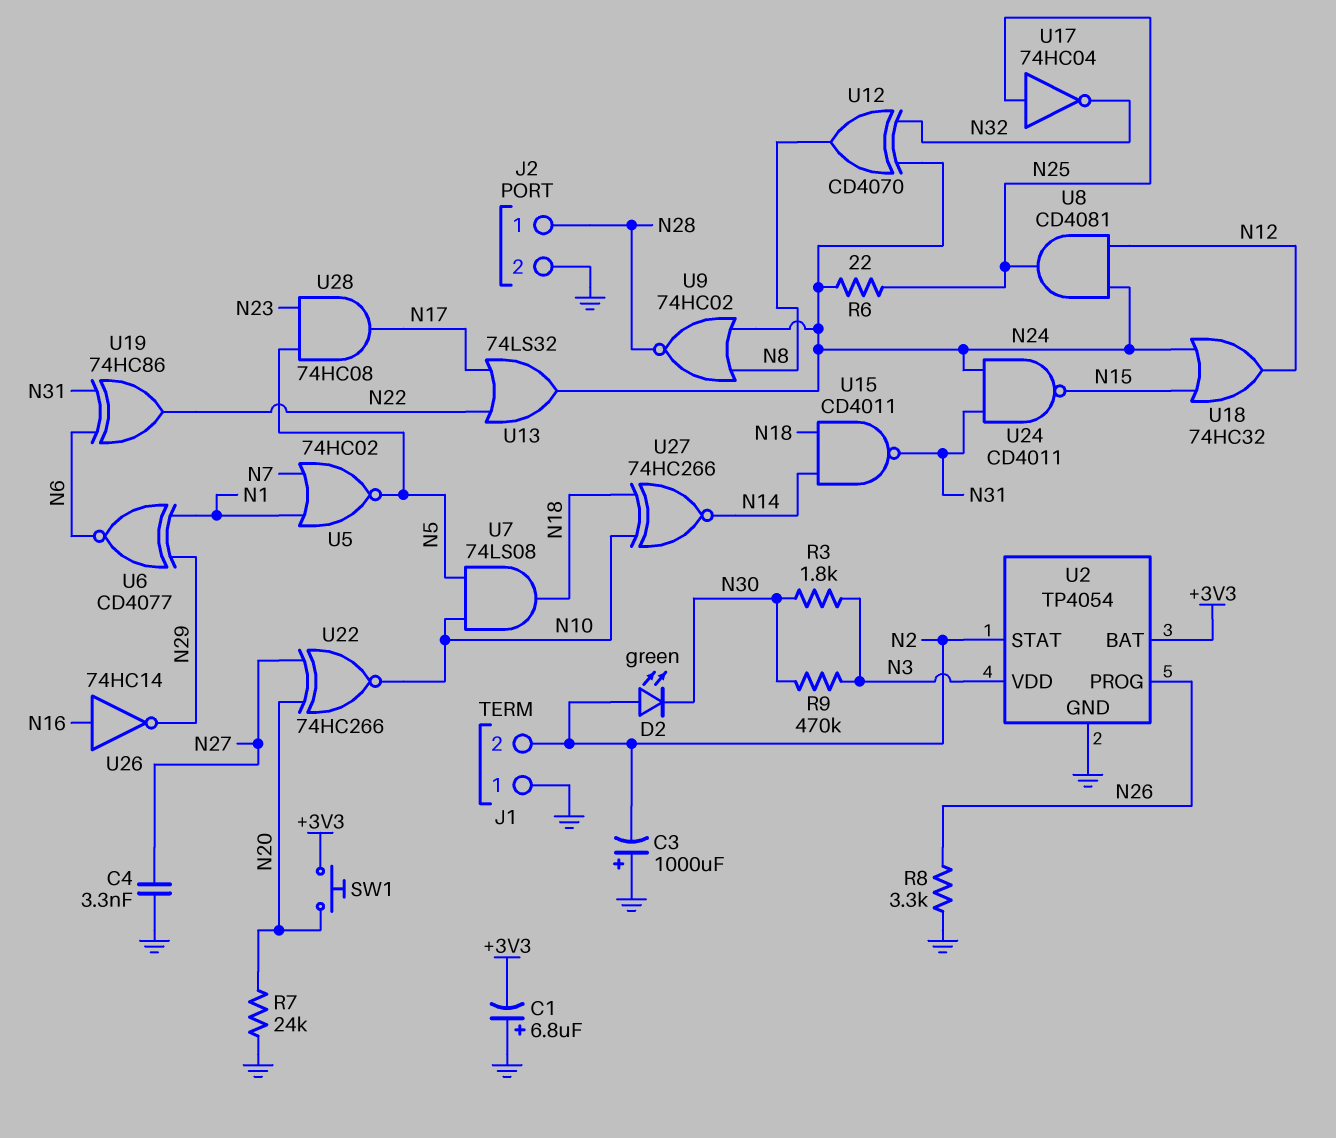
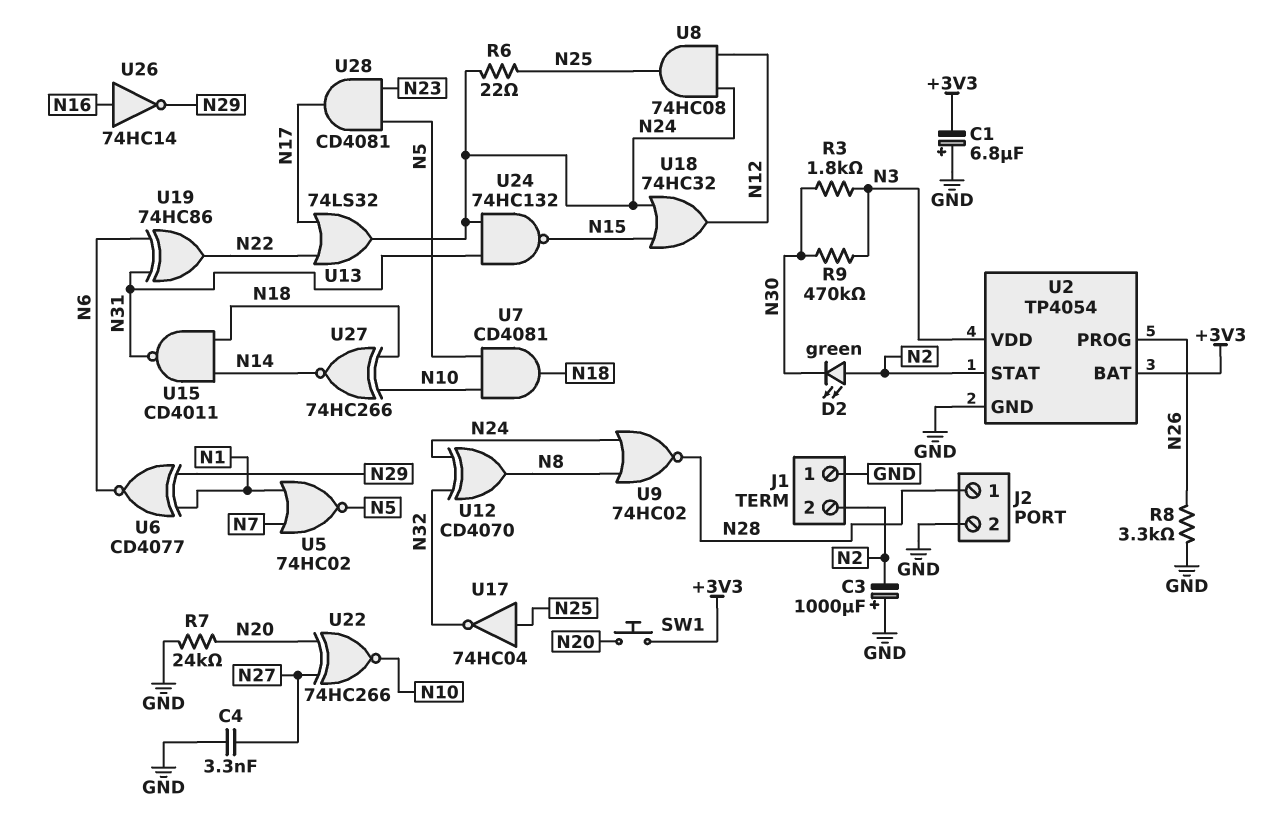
U7: AND 74LS08 (in N5, in N10, out N18) -> AND CD4081 (in N5, in N10, out N18)
U8: AND CD4081 (in N12, in N24, out N25) -> AND 74HC08 (in N12, in N24, out N25)
U24: NAND CD4011 (in N24, in N31, out N15) -> NAND 74HC132 (in N24, in N31, out N15)
U28: AND 74HC08 (in N5, in N23, out N17) -> AND CD4081 (in N5, in N23, out N17)

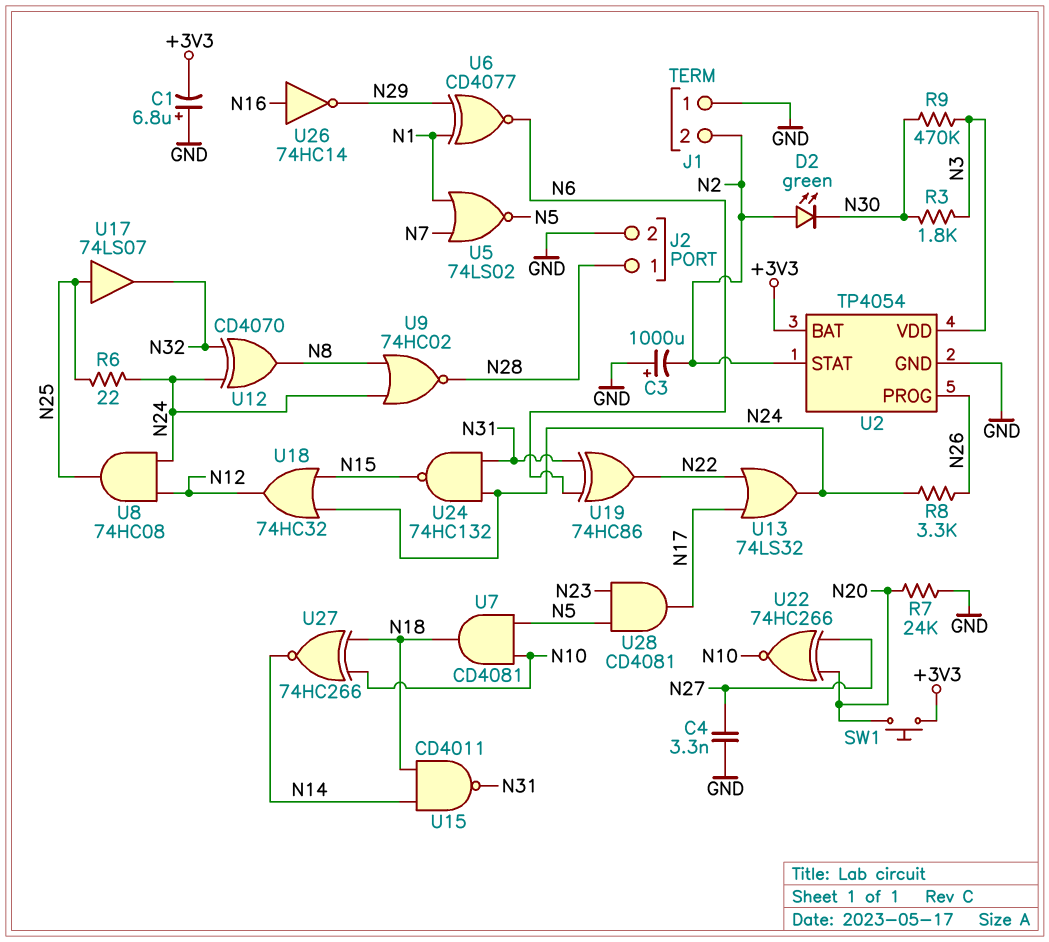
R8: 3.3k (GND, N26) -> 3.3k (N24, N26)
U5: NOR 74HC02 (in N1, in N7, out N5) -> NOR 74LS02 (in N1, in N7, out N5)
U17: NOT 74HC04 (in N25, out N32) -> buffer 74LS07 (in N25, out N32)

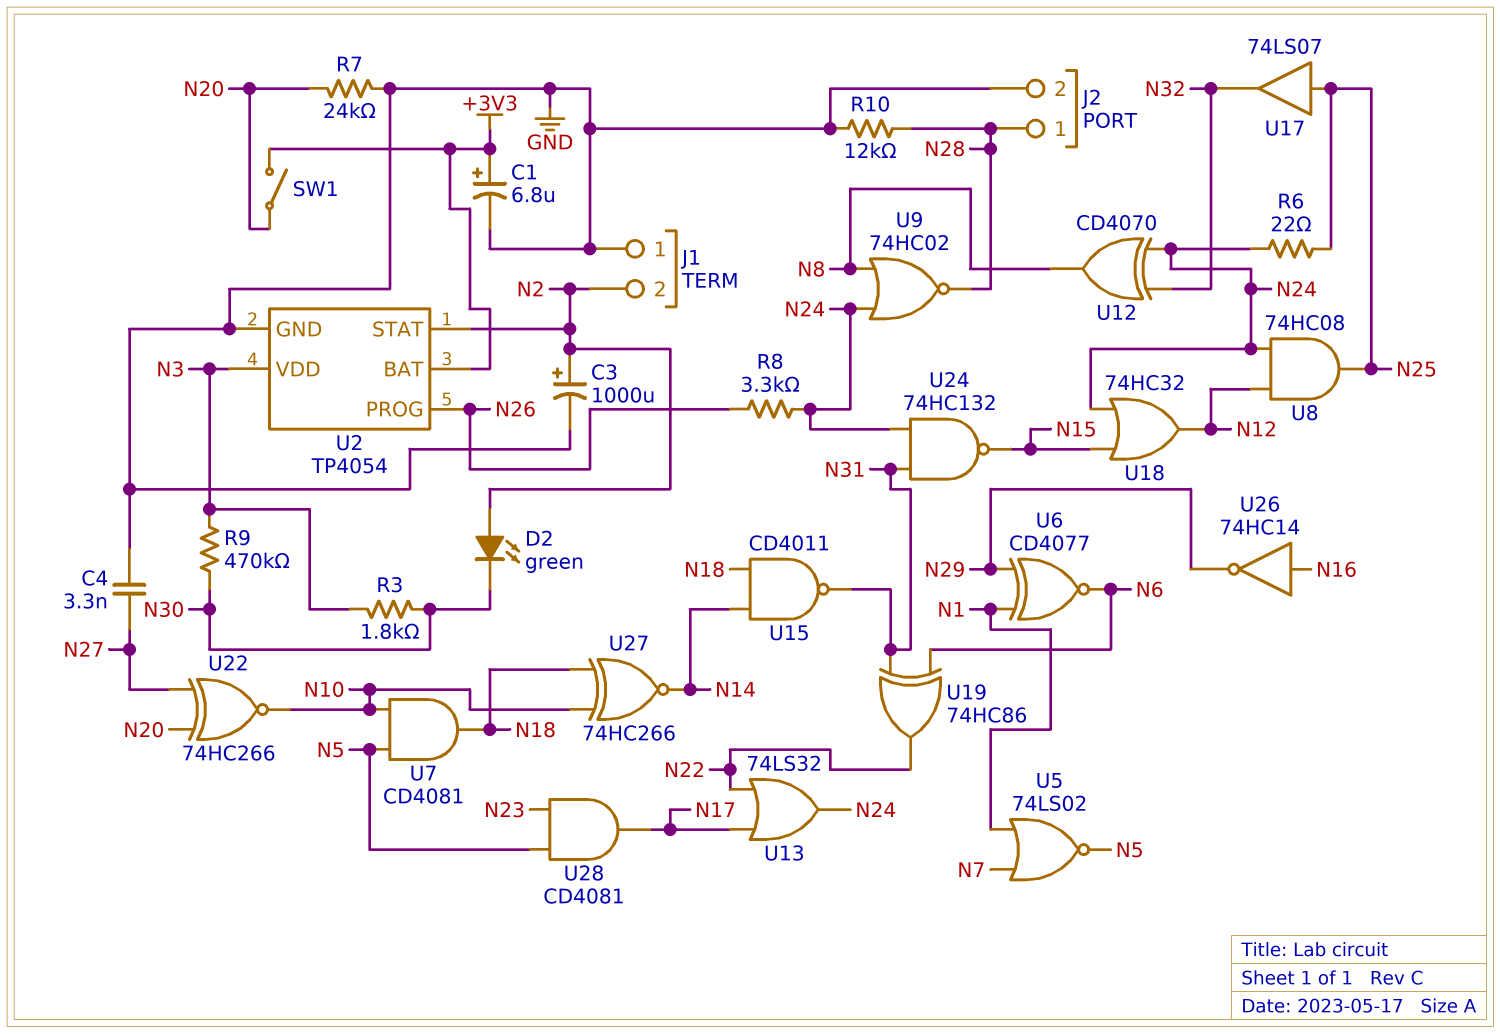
C1: 6.8uF (plus GND, minus +3V3) -> 6.8uF (plus +3V3, minus GND)
C3: 1000uF (plus GND, minus N2) -> 1000uF (plus N2, minus GND)
R10: none -> 12k (GND, N28)
SW1: button (+3V3, N20) -> switch (+3V3, N20)

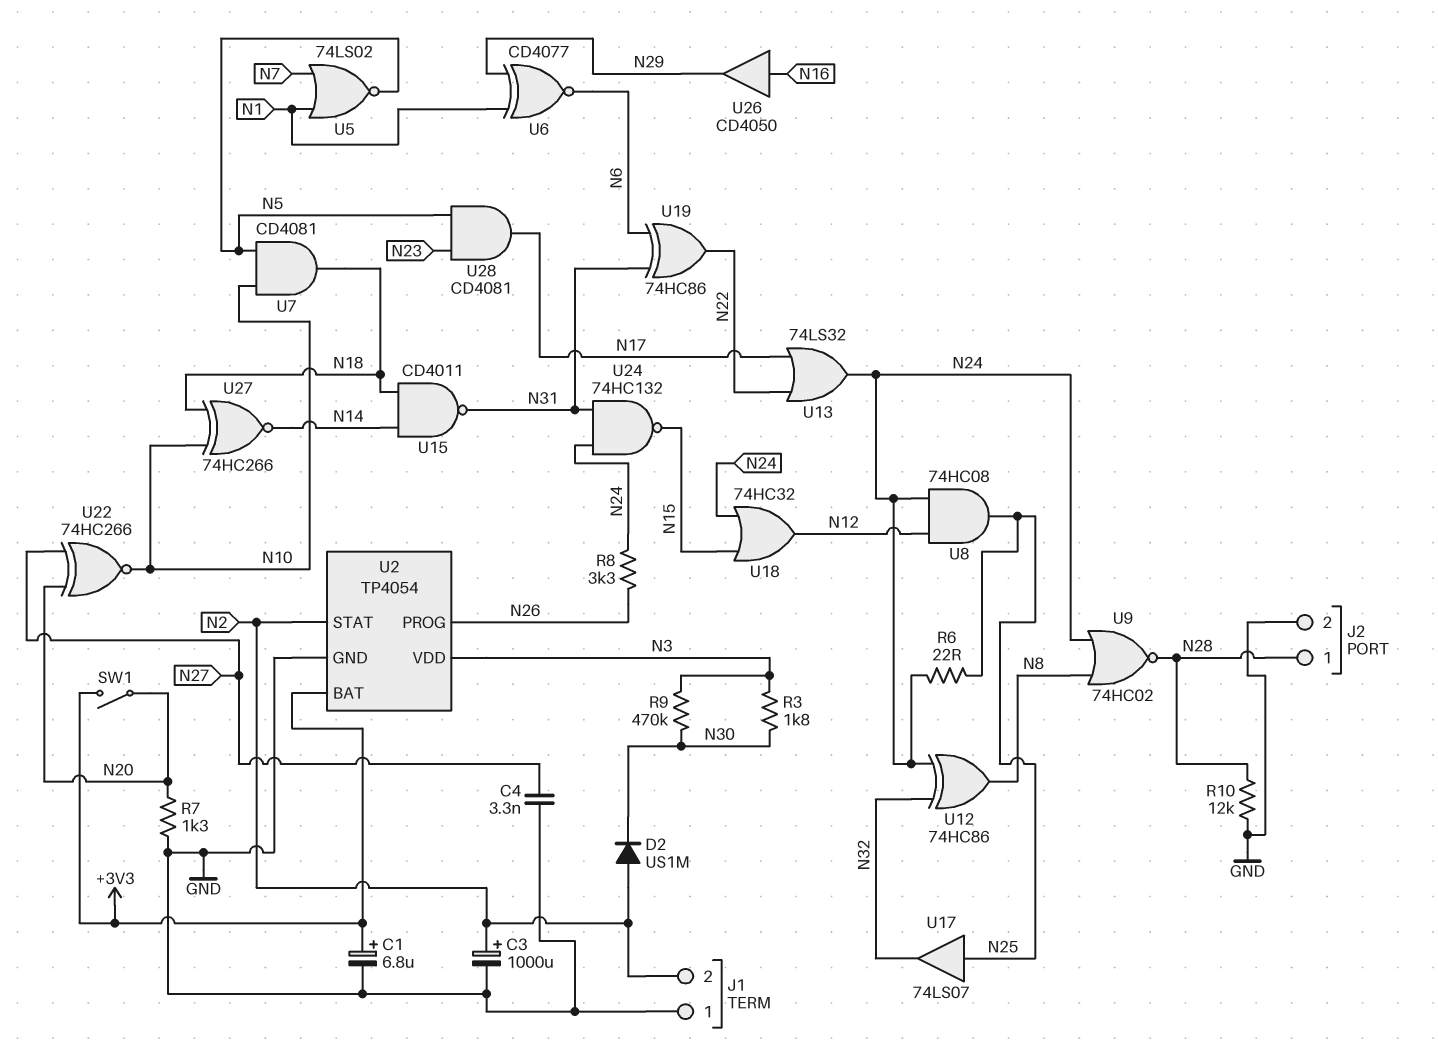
D2: LED green (A N2, K N30) -> diode US1M (A N2, K N30)
R7: 24k (GND, N20) -> 1.3k (GND, N20)
U12: XOR CD4070 (in N24, in N32, out N8) -> XOR 74HC86 (in N24, in N32, out N8)
U26: NOT 74HC14 (in N16, out N29) -> buffer CD4050 (in N16, out N29)

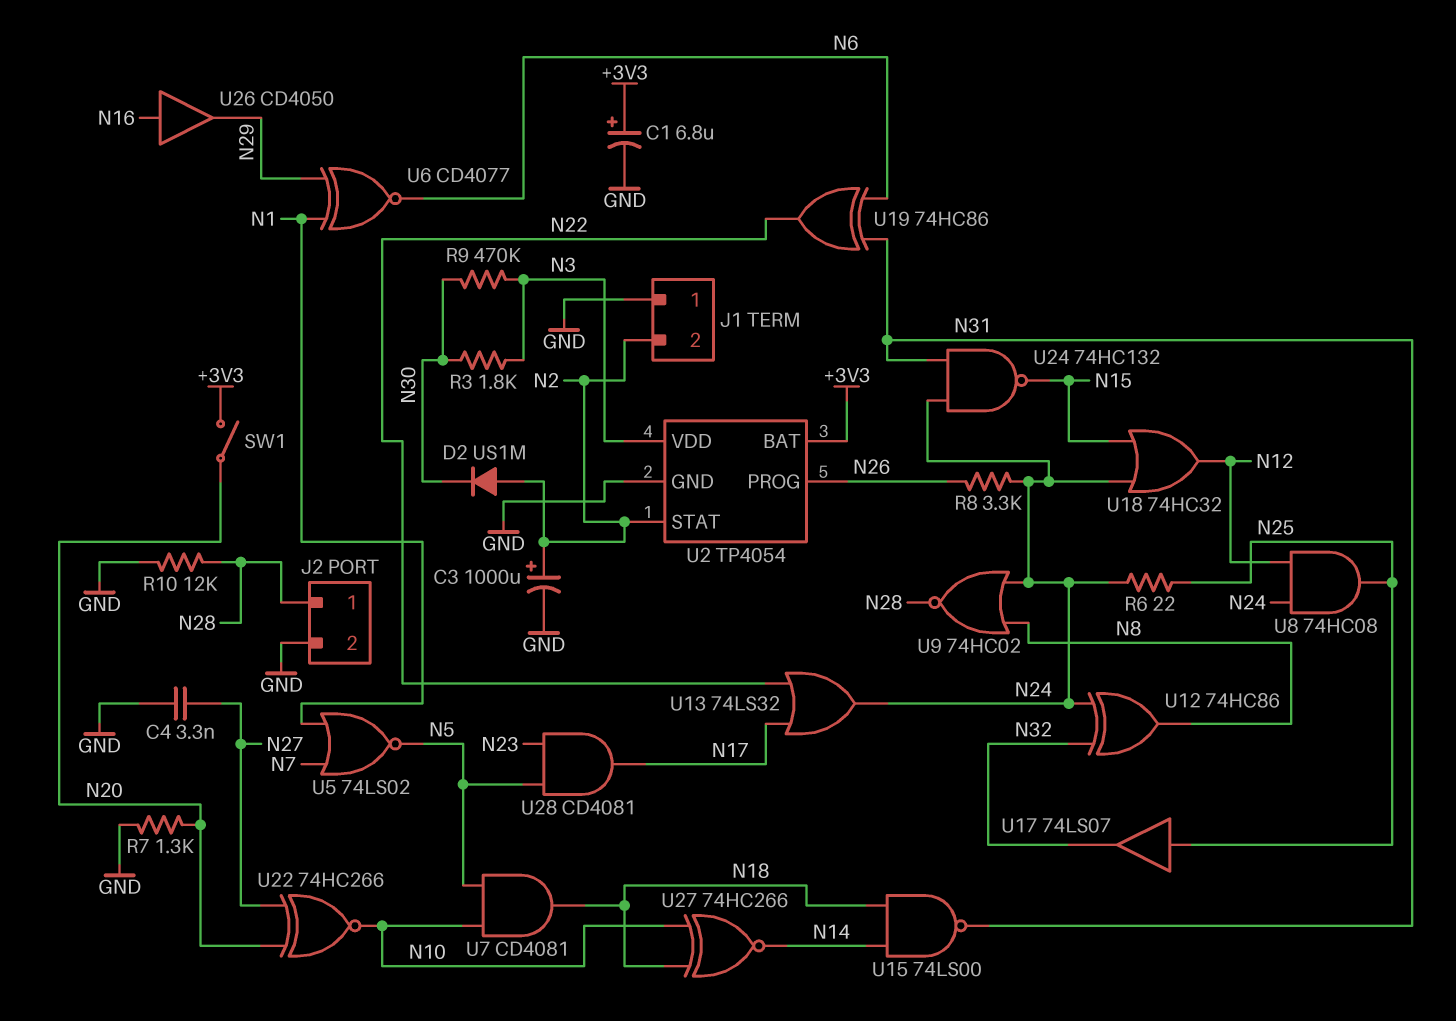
U15: NAND CD4011 (in N14, in N18, out N31) -> NAND 74LS00 (in N14, in N18, out N31)

